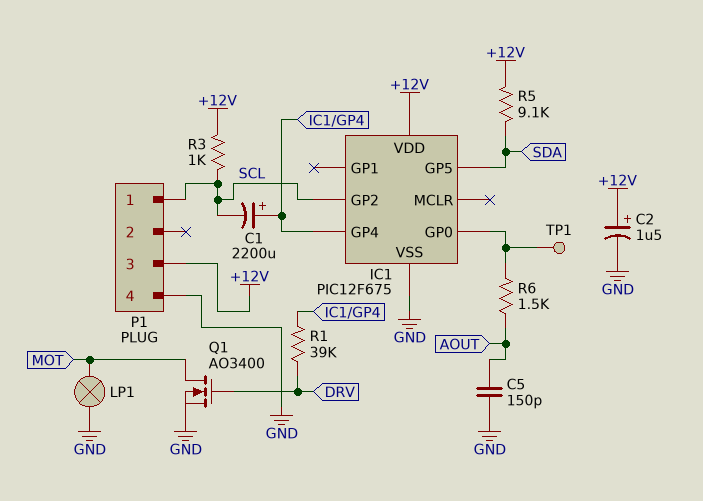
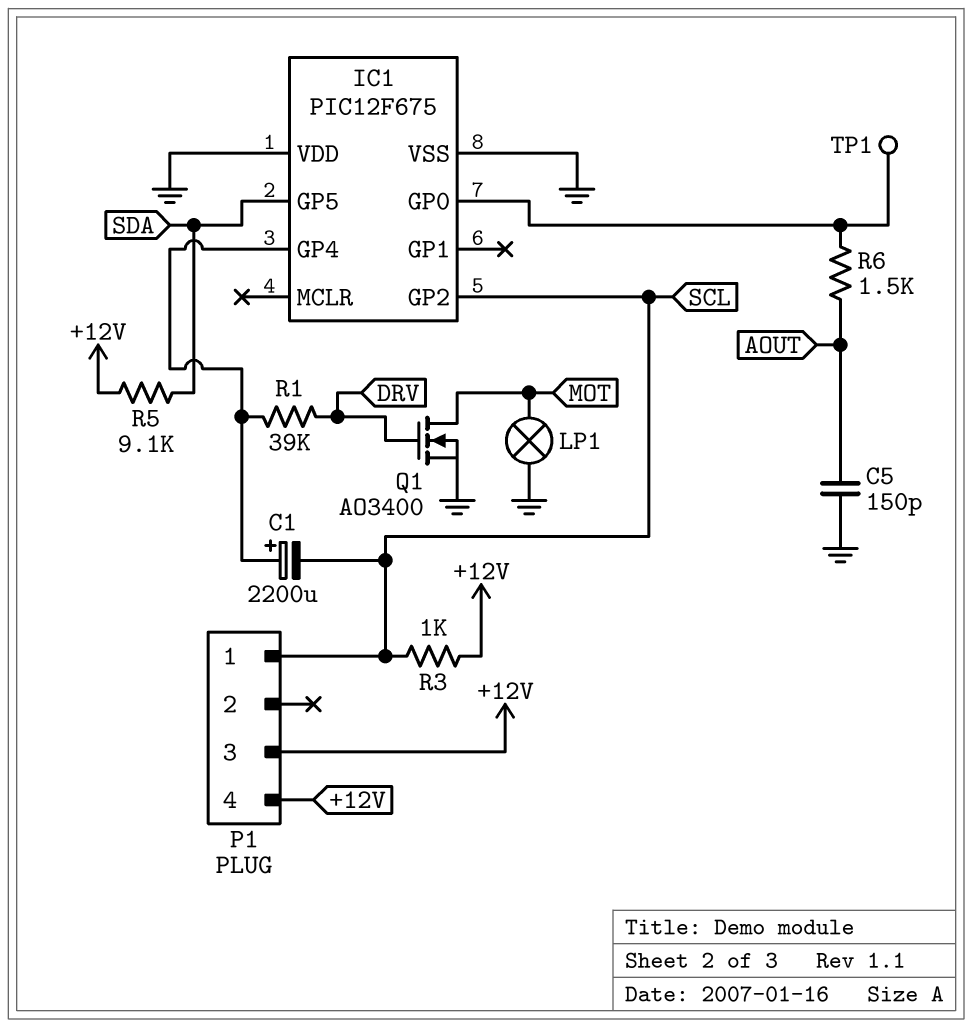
C2: 1.5uF (plus +12V, minus GND) -> none
IC1 pin VDD: +12V -> GND
P1 pin 4: GND -> +12V

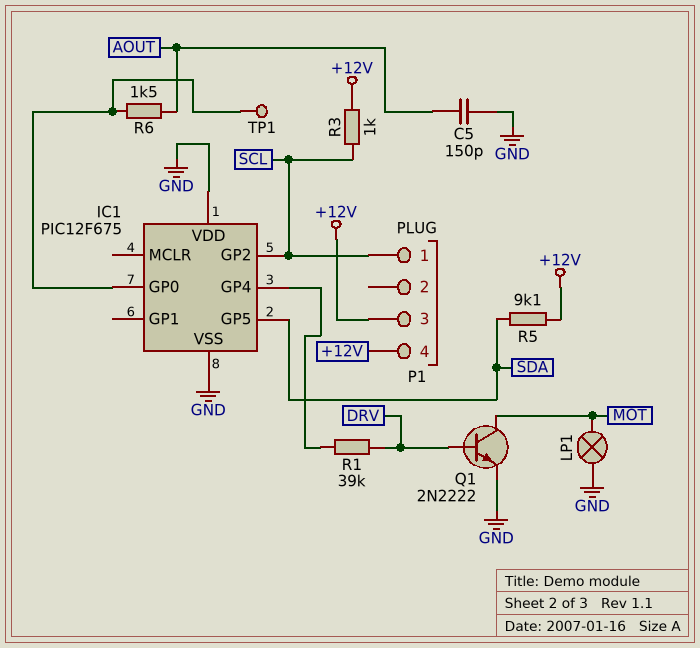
C1: 2200uF (plus IC1/GP4, minus SCL) -> none
Q1: NMOS AO3400 (G DRV, D MOT, S GND) -> NPN 2N2222 (B DRV, C MOT, E GND)

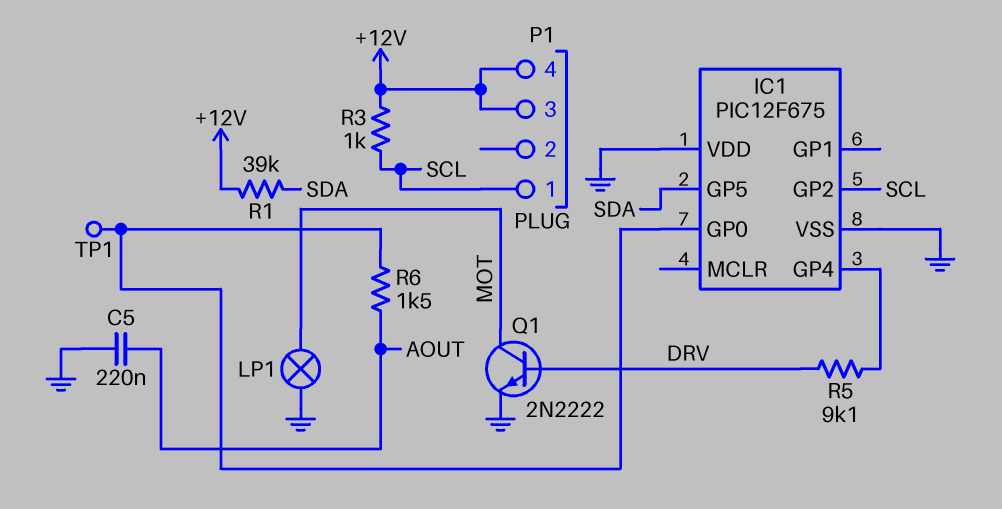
C5: 150pF (AOUT, GND) -> 220nF (AOUT, GND)
R1: 39k (DRV, IC1/GP4) -> 39k (+12V, SDA)
R5: 9.1k (+12V, SDA) -> 9.1k (DRV, IC1/GP4)

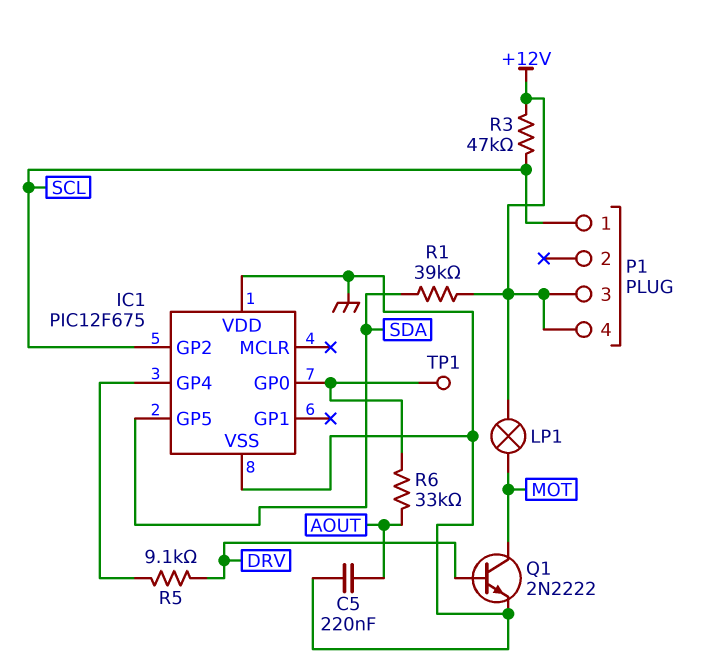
LP1: lamp (GND, MOT) -> lamp (+12V, MOT)
R3: 1k (+12V, SCL) -> 47k (+12V, SCL)
R6: 1.5k (AOUT, IC1/GP0) -> 33k (AOUT, IC1/GP0)

